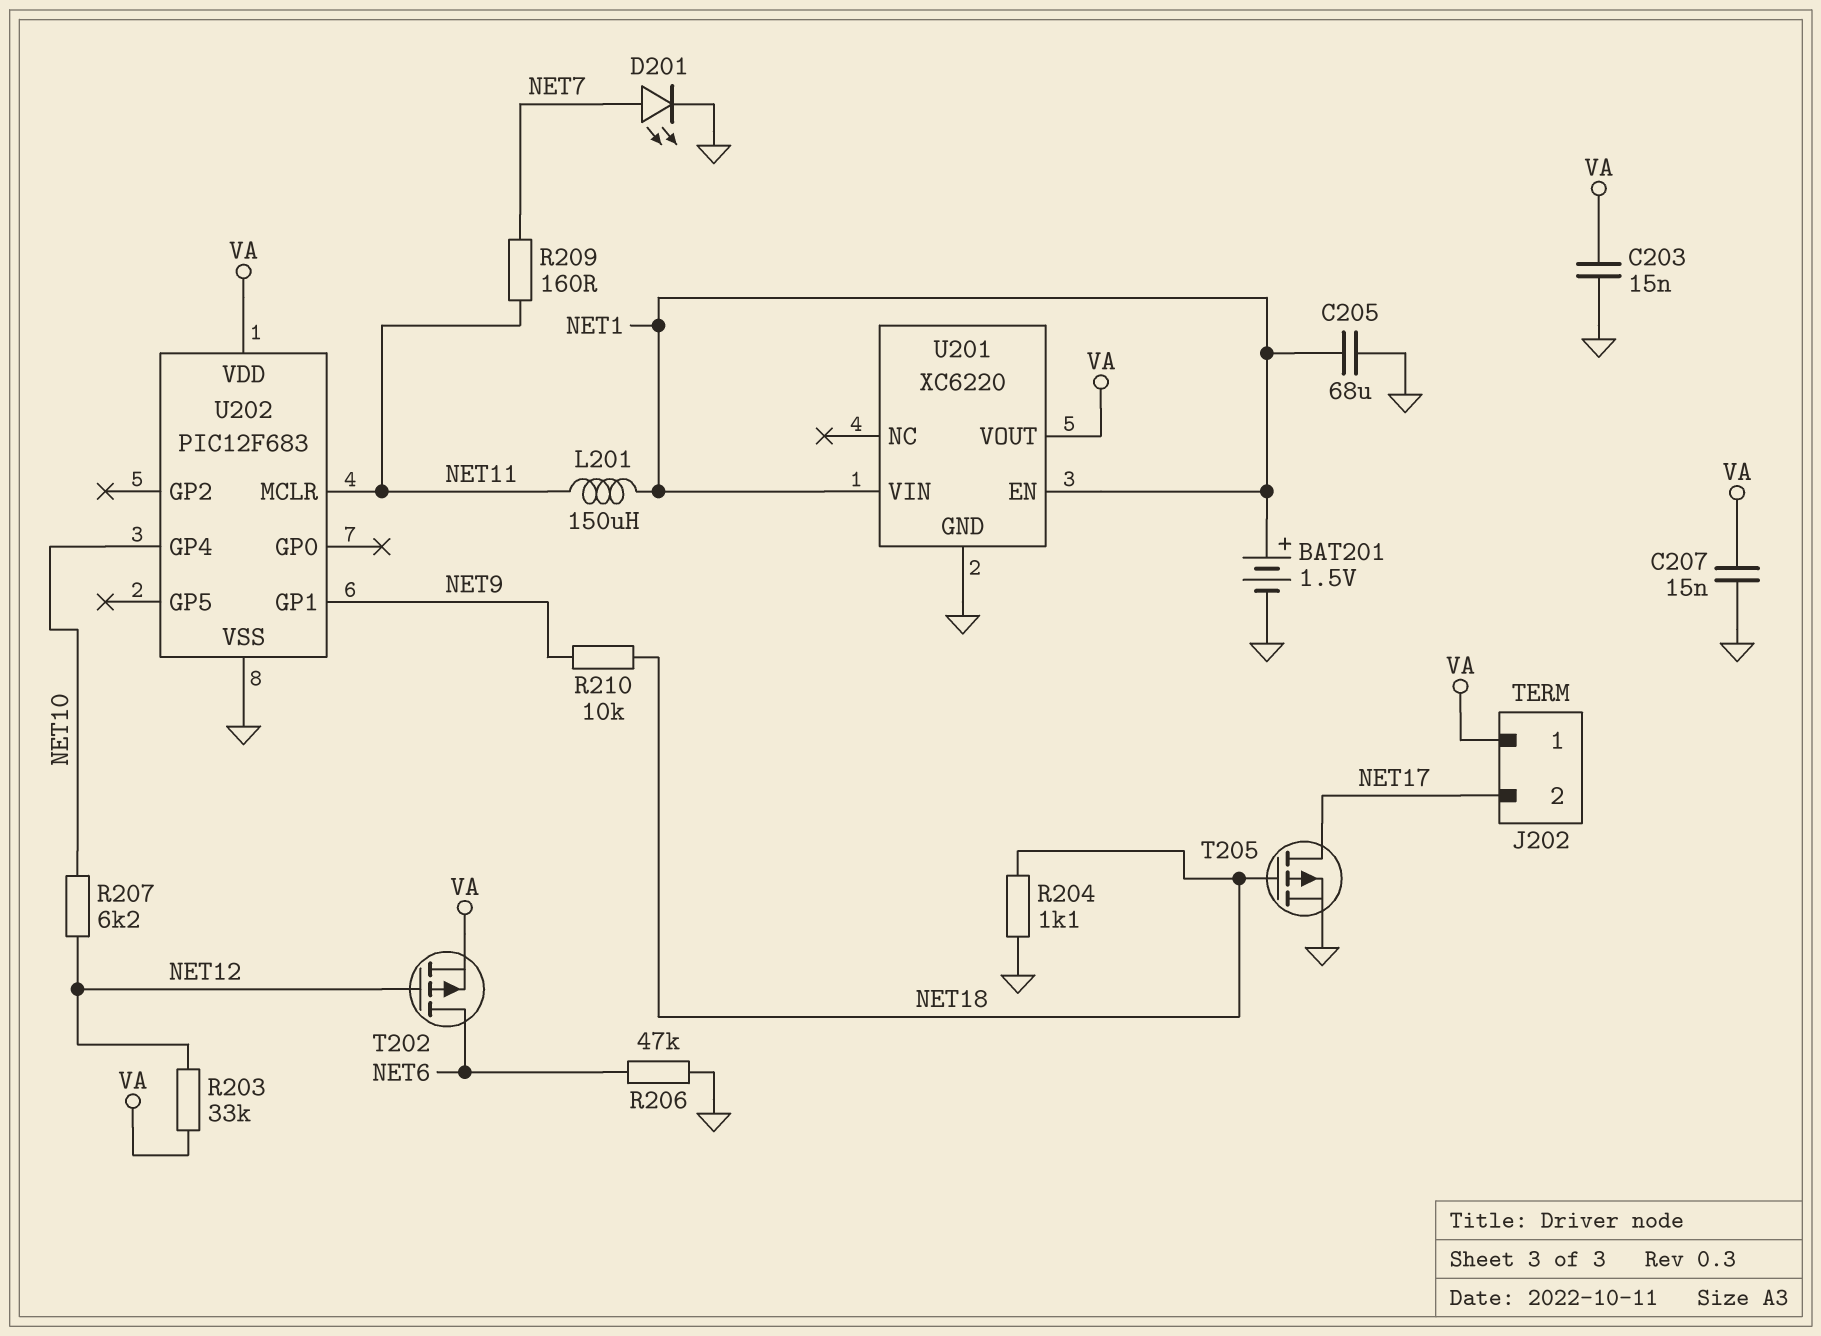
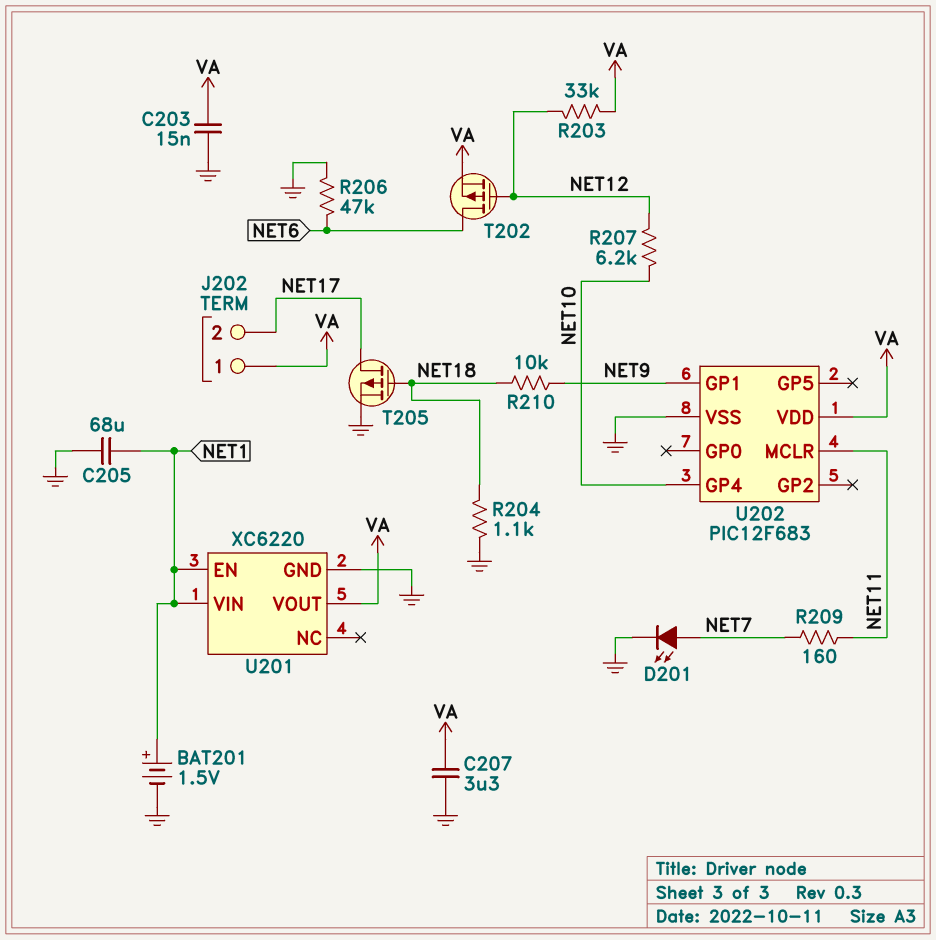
C207: 15nF (GND, VA) -> 3.3uF (GND, VA)
L201: 150uH (NET1, NET11) -> none

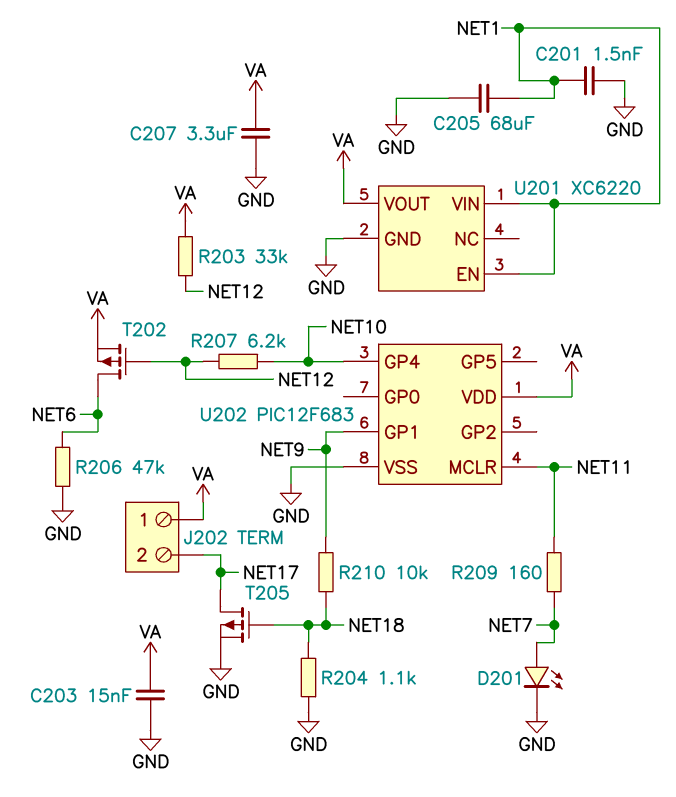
BAT201: 1.5V (plus NET1, minus GND) -> none
C201: none -> 1.5nF (GND, NET1)

